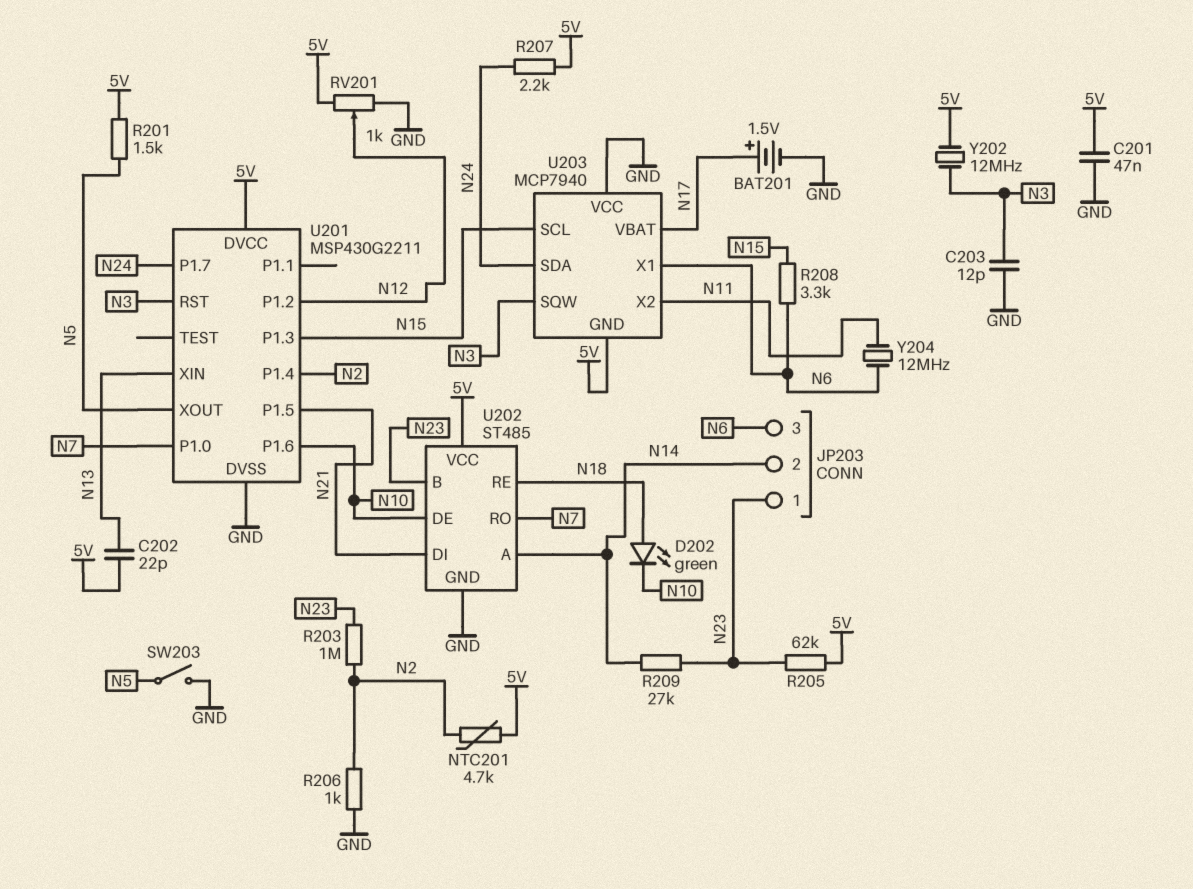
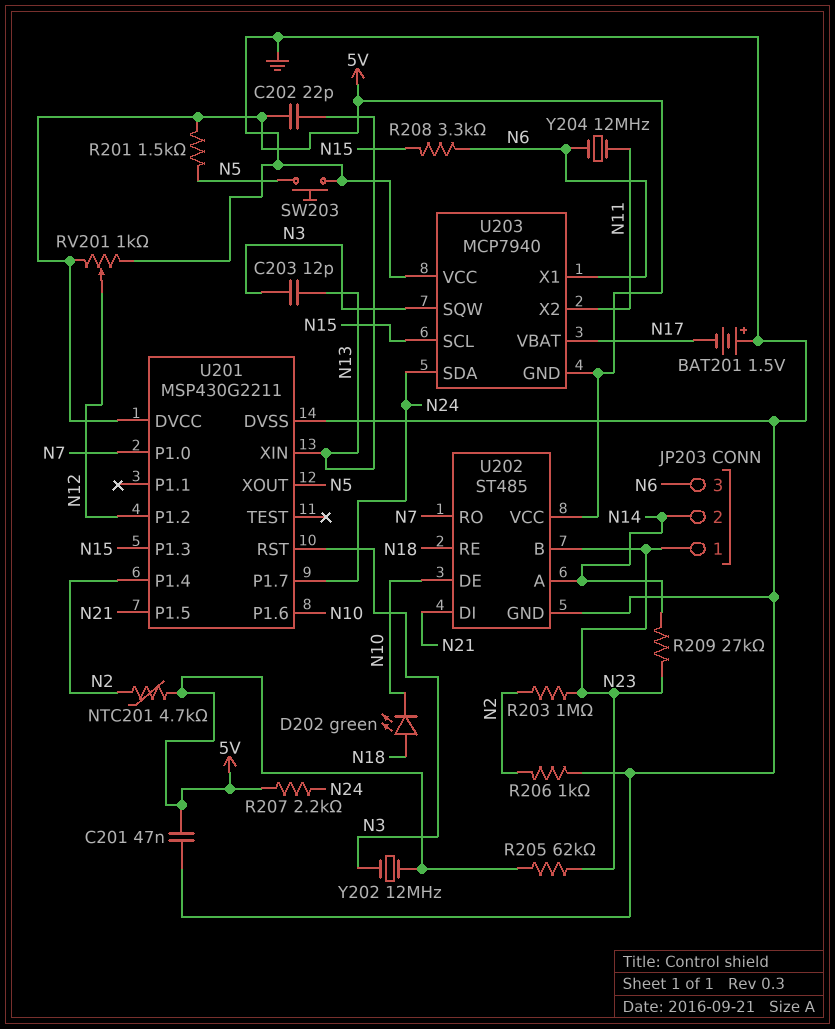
BAT201: 1.5V (plus N17, minus GND) -> 1.5V (plus GND, minus N17)
C203: 12pF (GND, N3) -> 12pF (N3, N13)
SW203: switch (GND, N5) -> button (GND, N5)

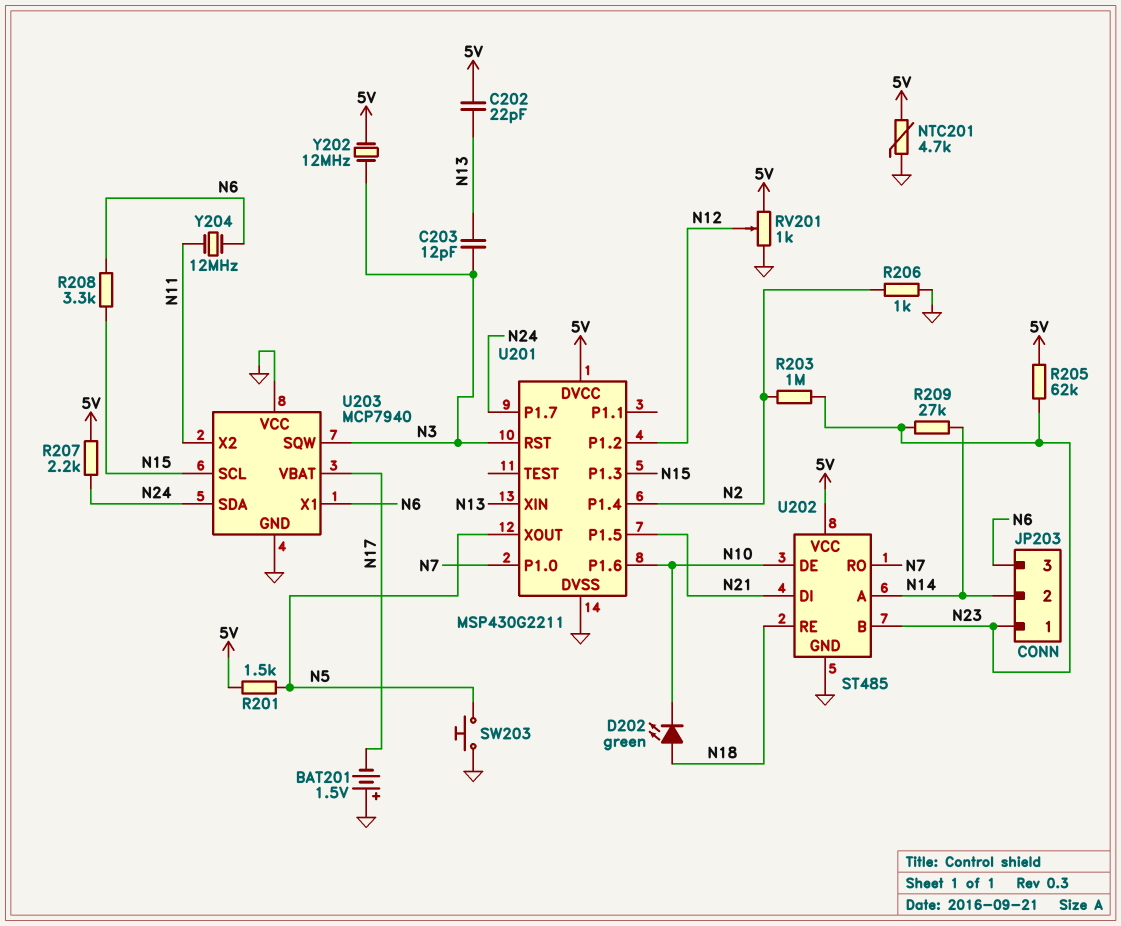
C201: 47nF (5V, GND) -> none
NTC201: 4.7k (5V, N2) -> 4.7k (5V, GND)
U203 pin GND: 5V -> GND

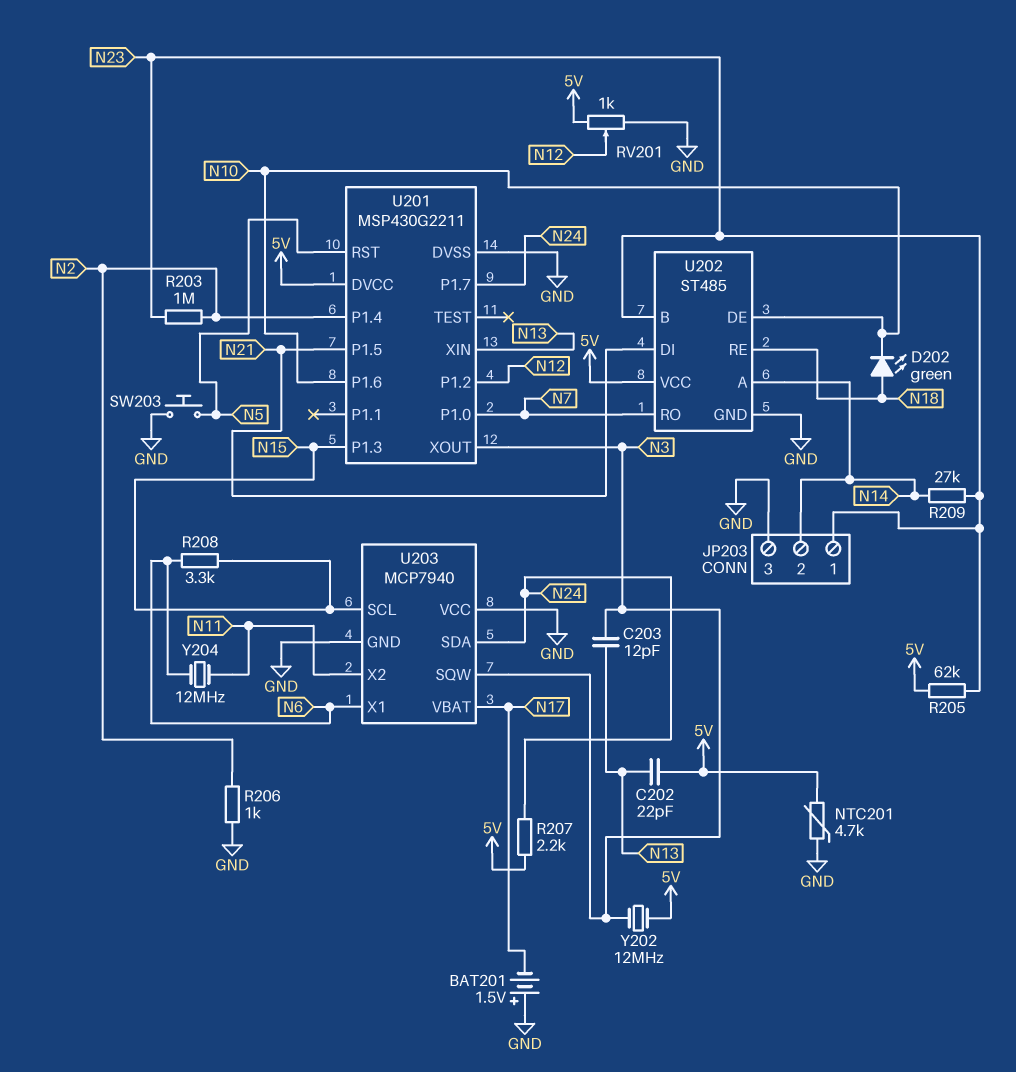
JP203 pin 3: N6 -> GND
R201: 1.5k (5V, N5) -> none
U201 pin RST: N3 -> N5
U201 pin XOUT: N5 -> N3

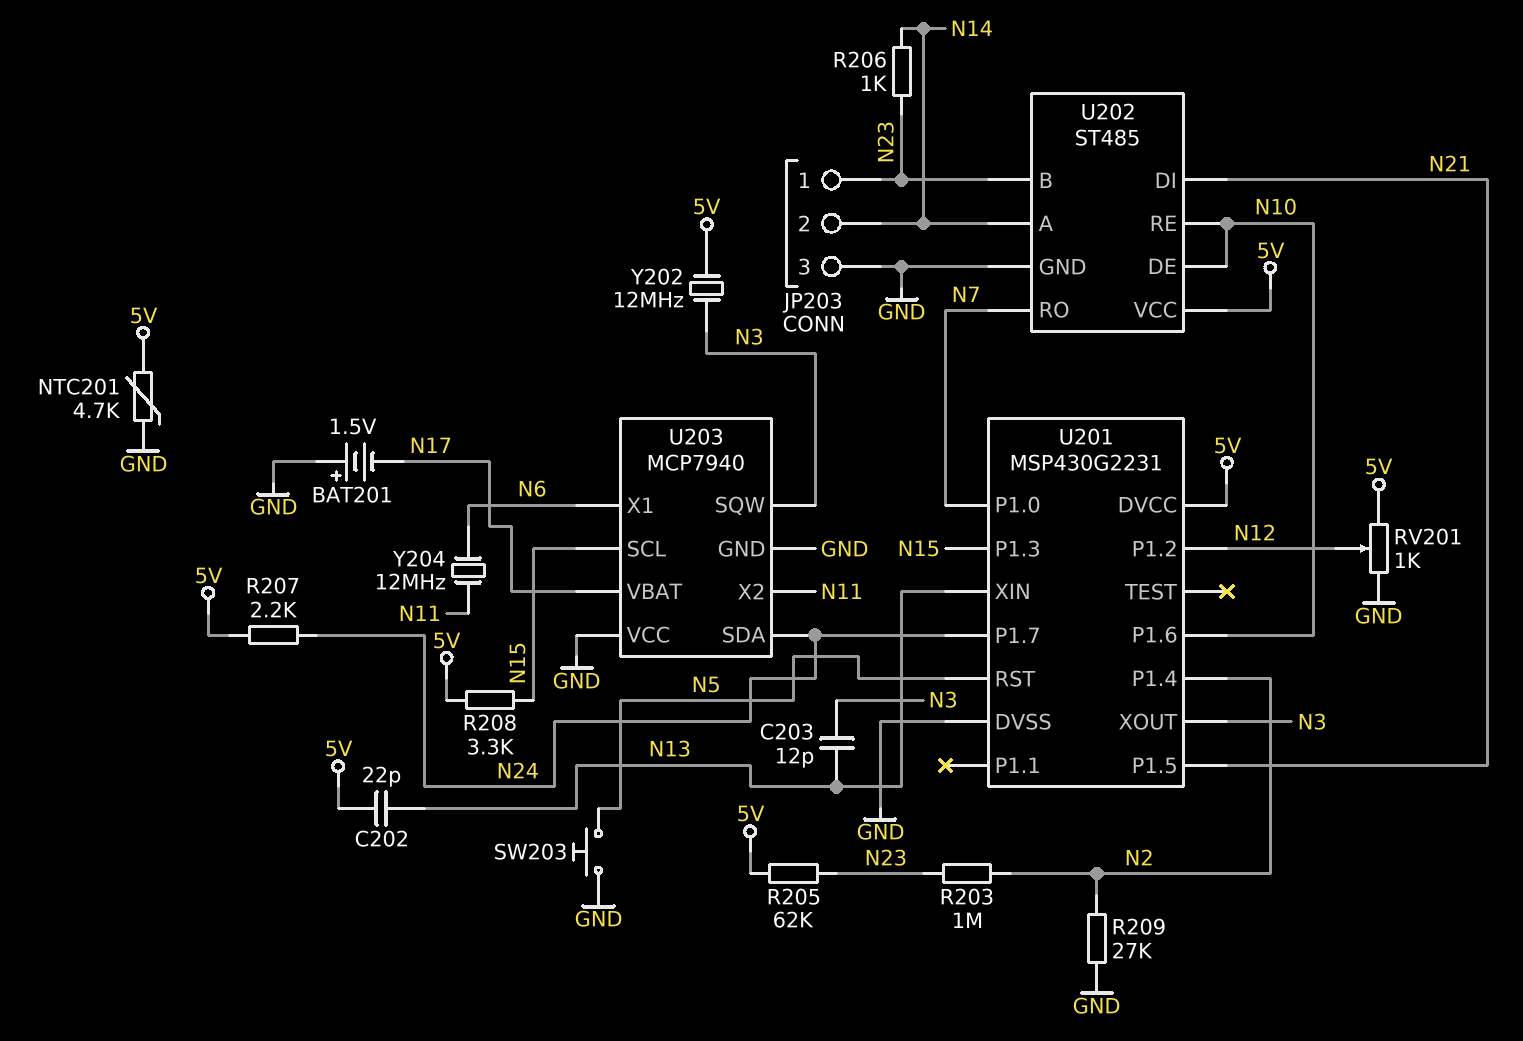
D202: LED green (A N18, K N10) -> none
R206: 1k (GND, N2) -> 1k (N14, N23)
R208: 3.3k (N6, N15) -> 3.3k (5V, N15)
R209: 27k (N14, N23) -> 27k (GND, N2)
U201: MSP430G2211 -> MSP430G2231
U202 pin RE: N18 -> N10

